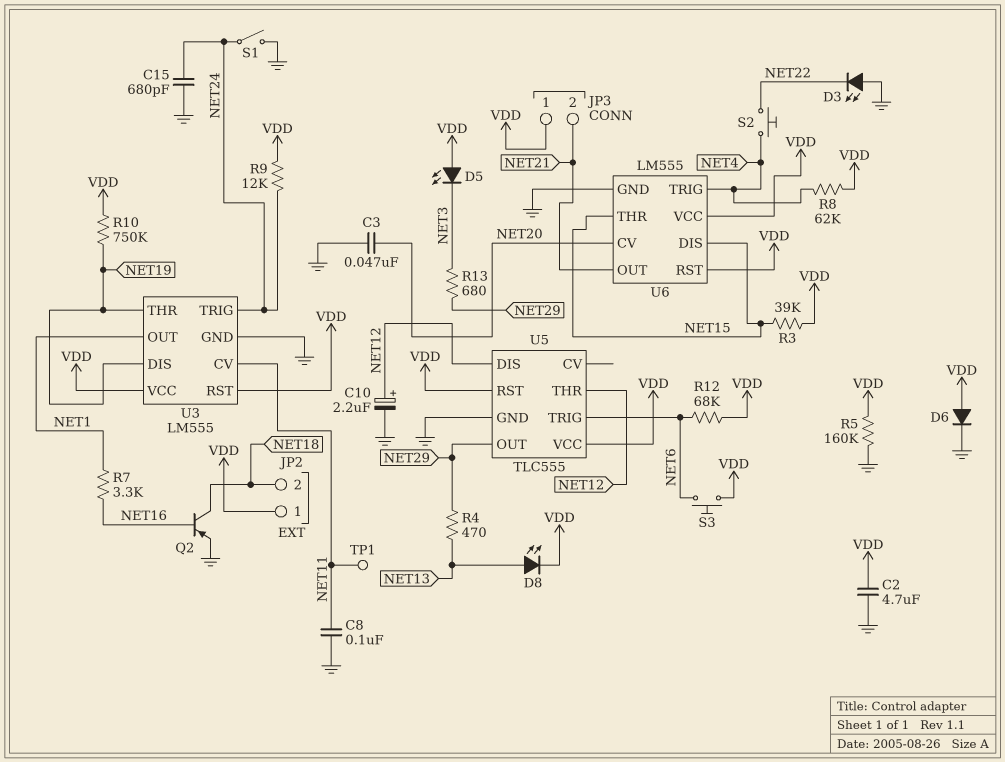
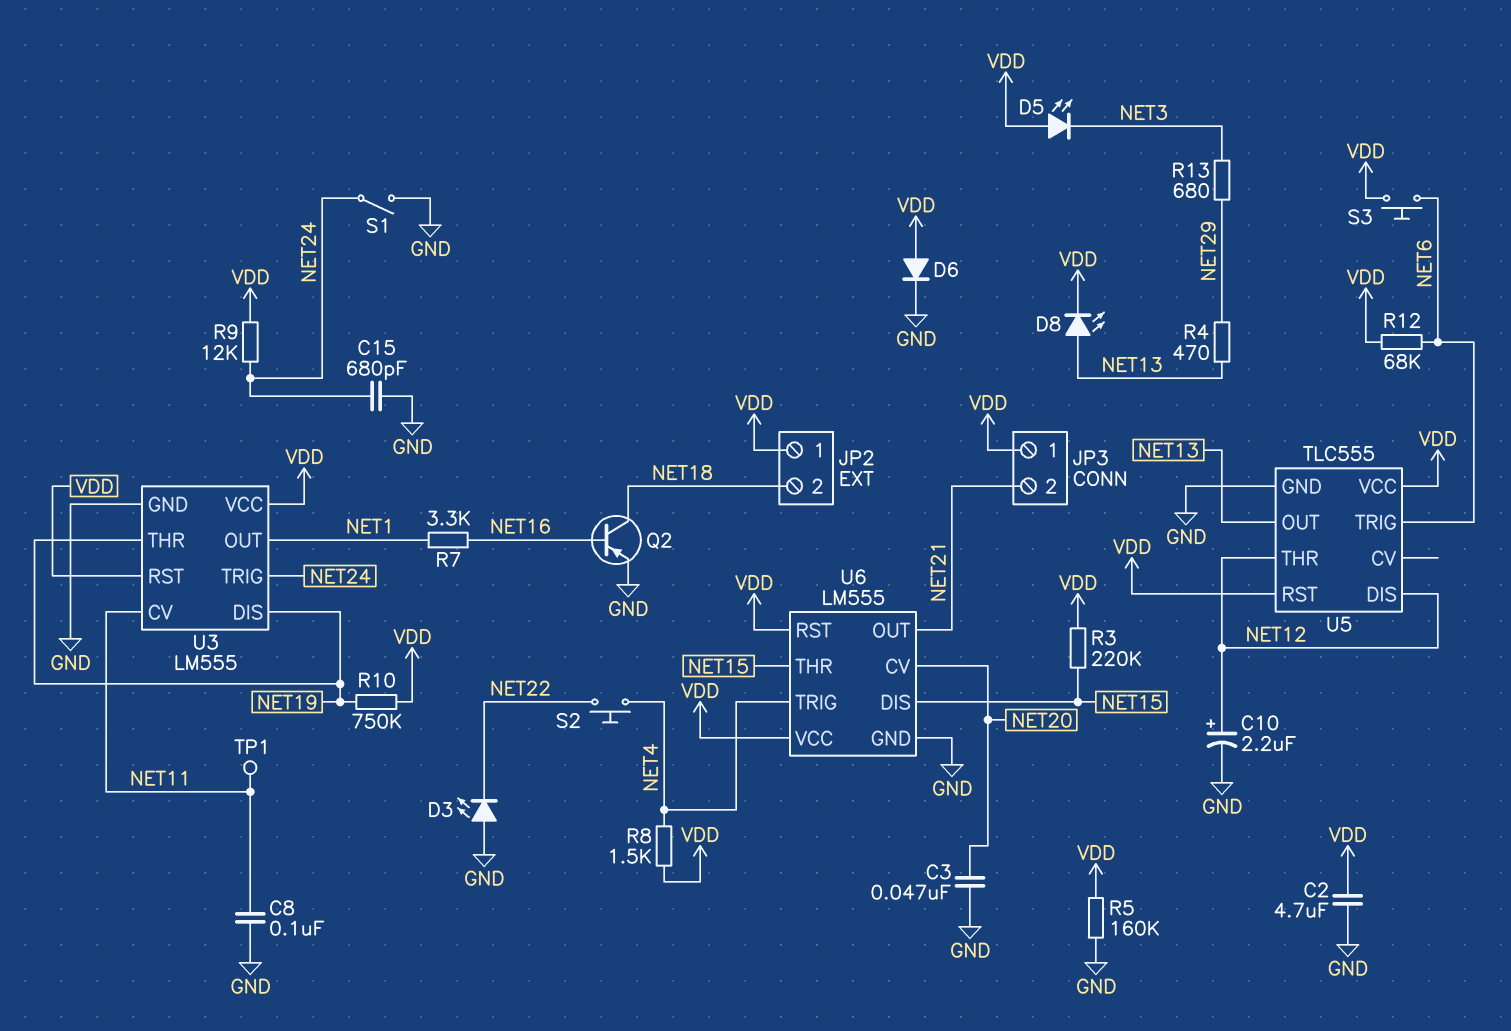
R3: 39k (NET15, VDD) -> 220k (NET15, VDD)
R8: 62k (NET4, VDD) -> 1.5k (NET4, VDD)
U5 pin OUT: NET29 -> NET13

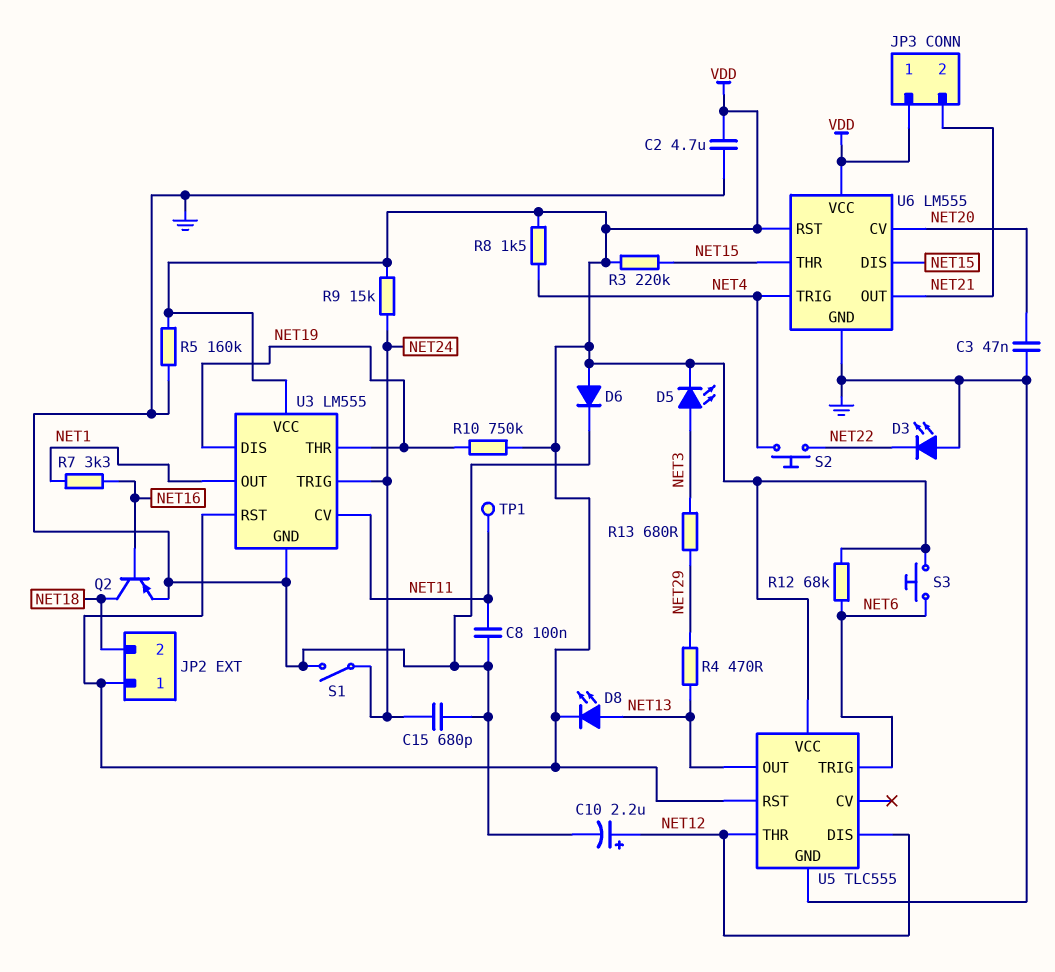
D5: LED (A VDD, K NET3) -> LED (A NET3, K VDD)
R9: 12k (NET24, VDD) -> 15k (NET24, VDD)

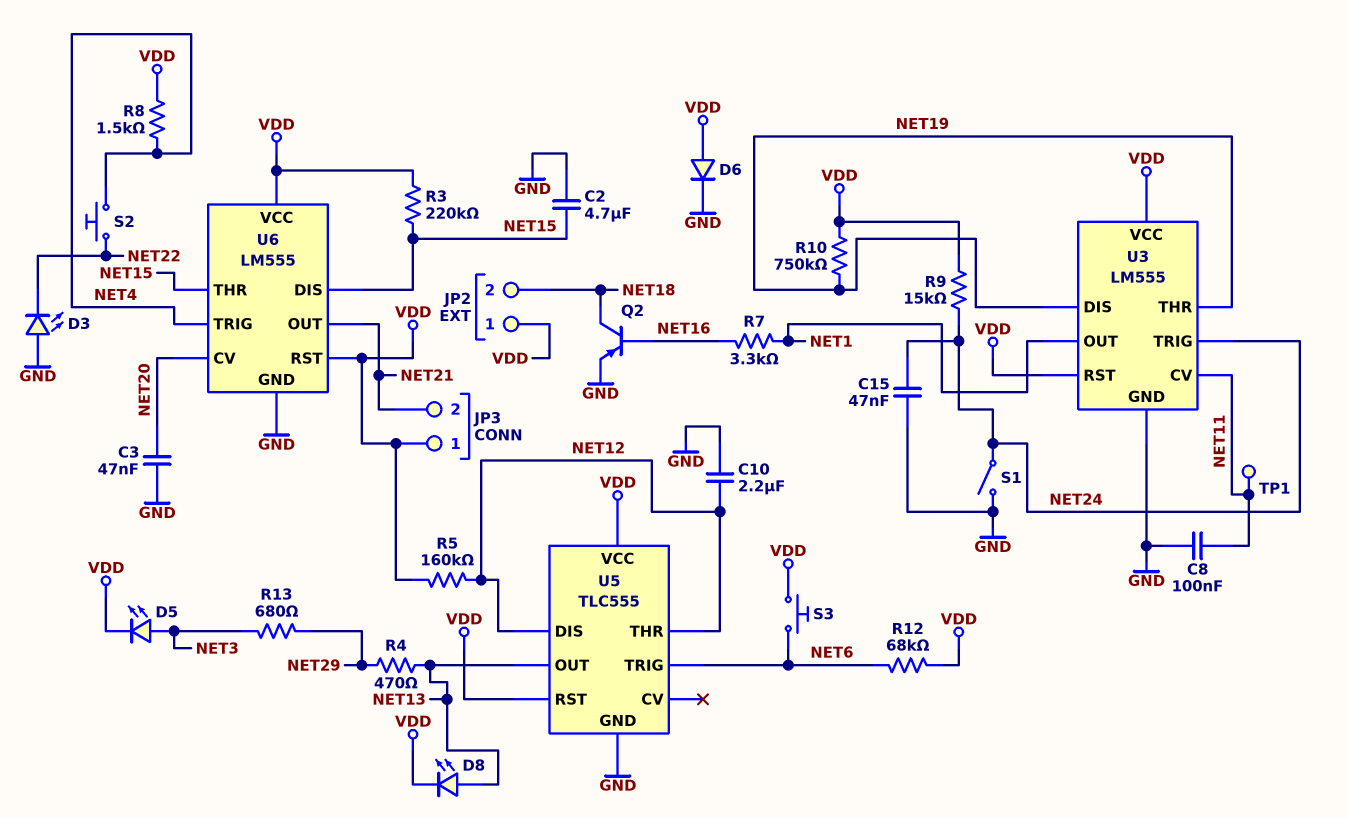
C2: 4.7uF (GND, VDD) -> 4.7uF (GND, NET15)
C10: 2.2uF (plus NET12, minus GND) -> 2.2uF (GND, NET12)
C15: 680pF (GND, NET24) -> 47nF (GND, NET24)
R5: 160k (GND, VDD) -> 160k (NET12, VDD)

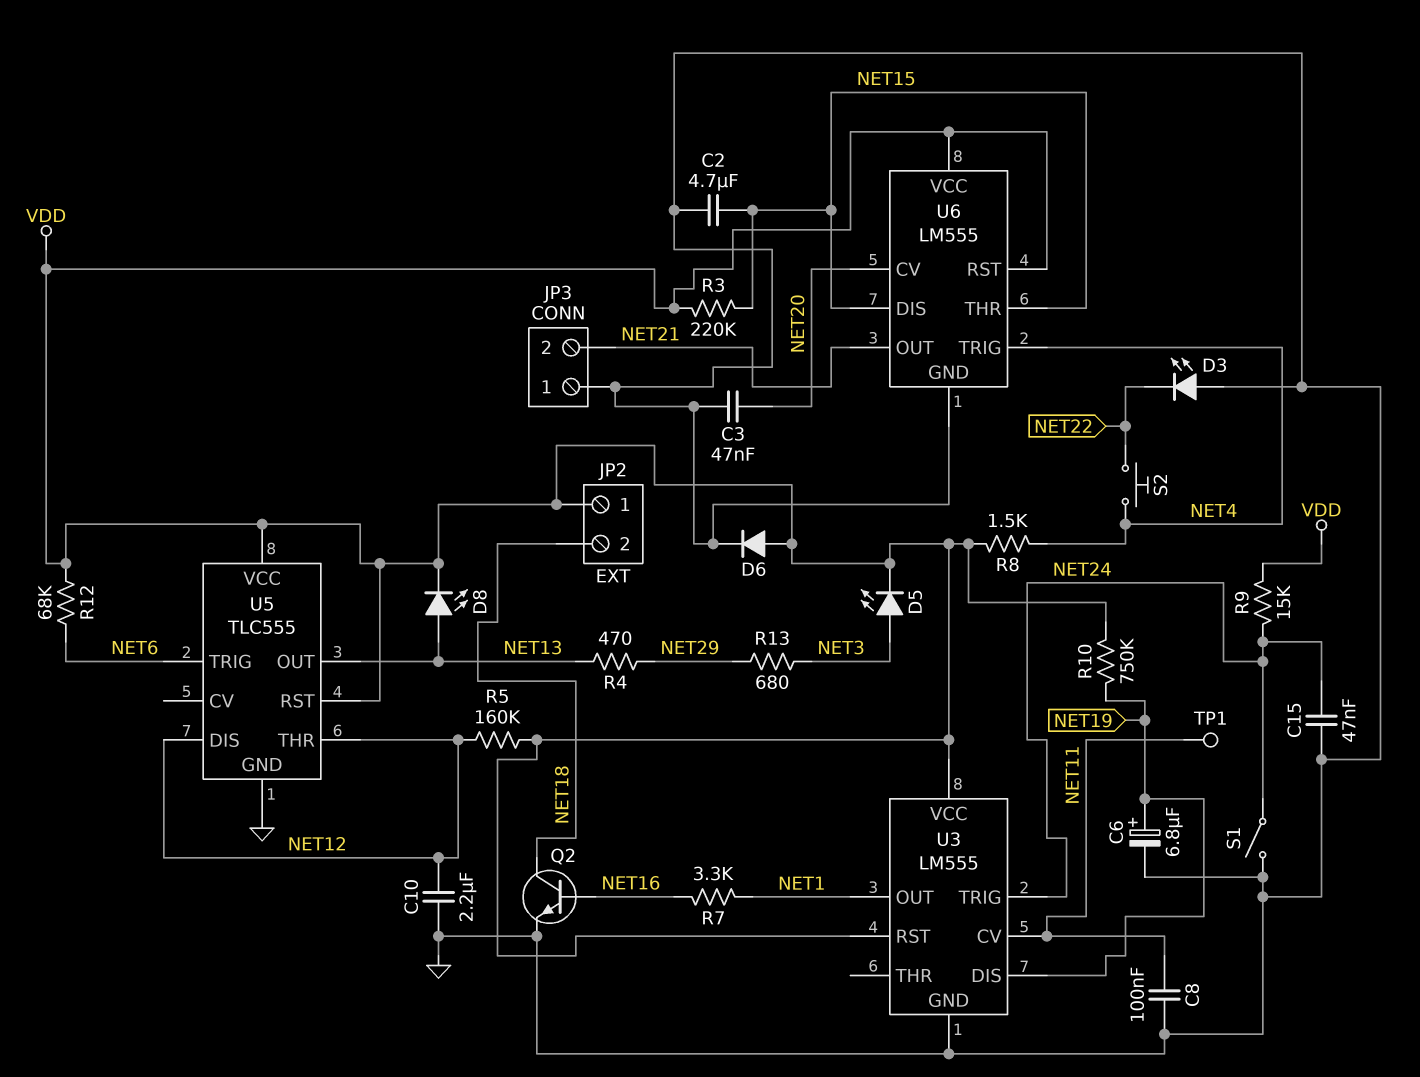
C6: none -> 6.8uF (plus NET19, minus GND)
JP3 pin 1: VDD -> GND
Q2: PNP (B NET16, C NET18, E GND) -> NPN (B NET16, C NET18, E GND)
S3: button (NET6, VDD) -> none
U3 pin THR: NET19 -> none

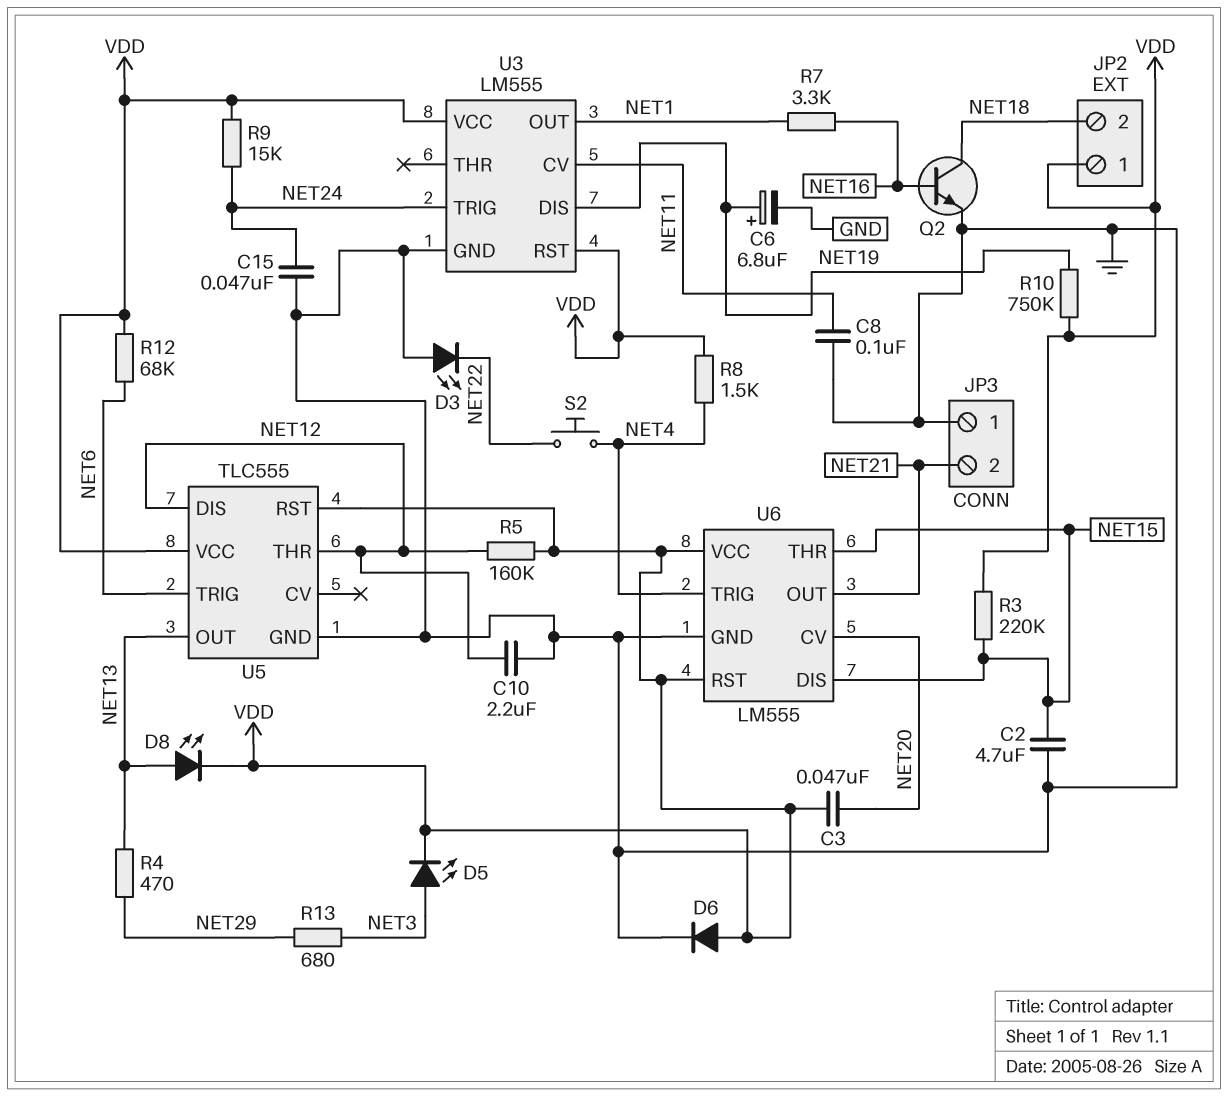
C3: 47nF (GND, NET20) -> 47nF (NET20, VDD)
S1: switch (GND, NET24) -> none
TP1: test point (NET11) -> none

